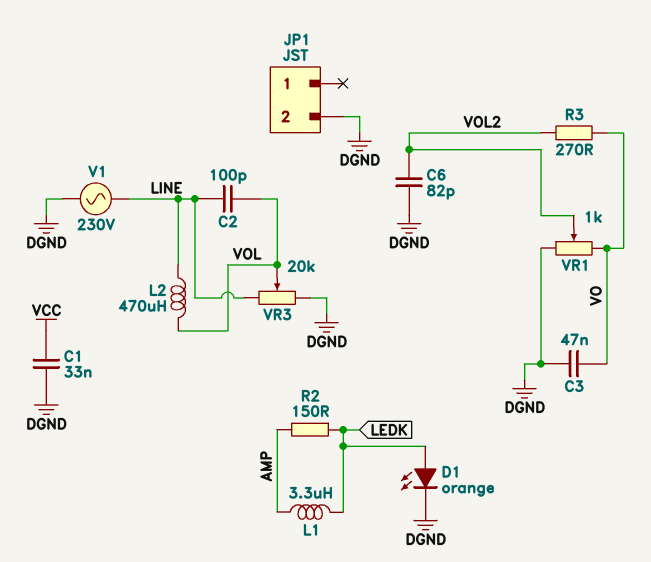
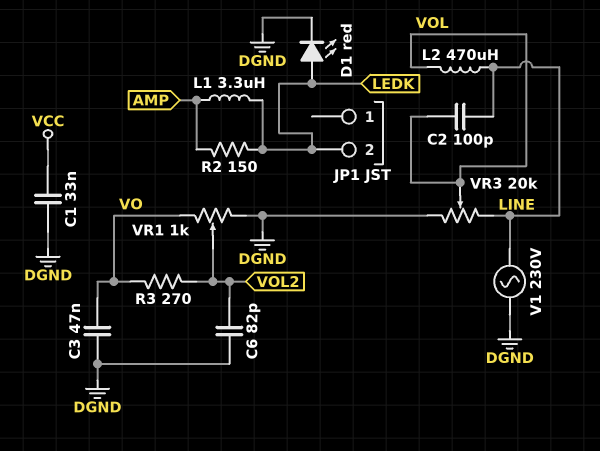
D1: LED orange (A LEDK, K DGND) -> LED red (A LEDK, K DGND)
JP1 pin 2: DGND -> LEDK

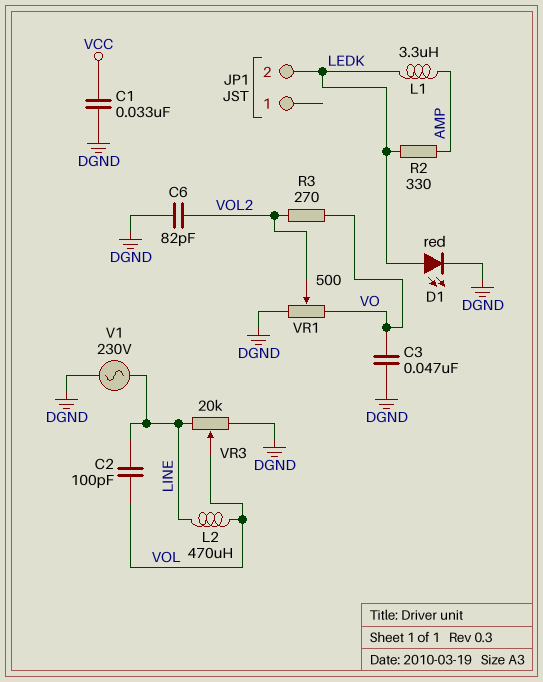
R2: 150 (AMP, LEDK) -> 330 (AMP, LEDK)
VR1: 1k (DGND, VO, wiper VOL2) -> 500 (DGND, VO, wiper VOL2)

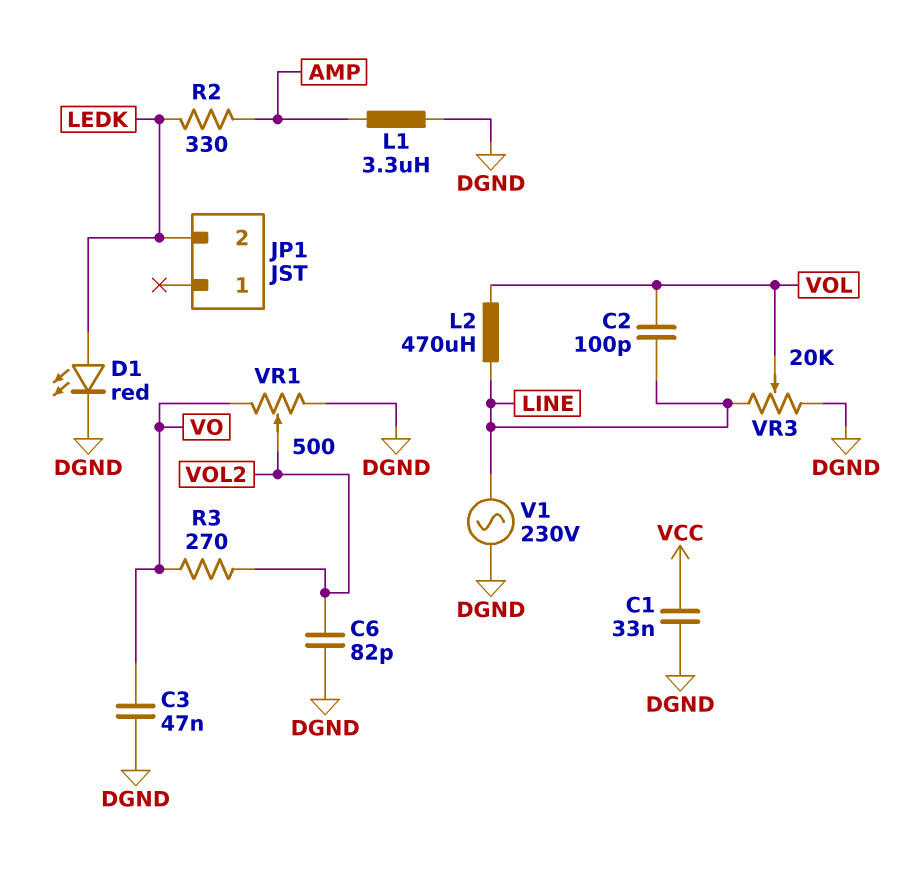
L1: 3.3uH (AMP, LEDK) -> 3.3uH (AMP, DGND)

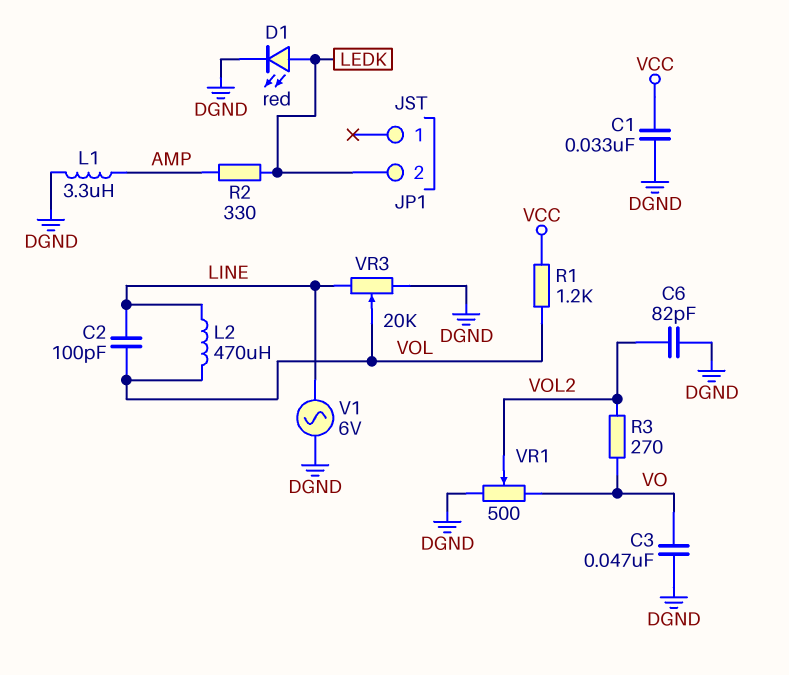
R1: none -> 1.2k (VCC, VOL)
V1: AC 230V (DGND, LINE) -> AC 6V (DGND, LINE)

